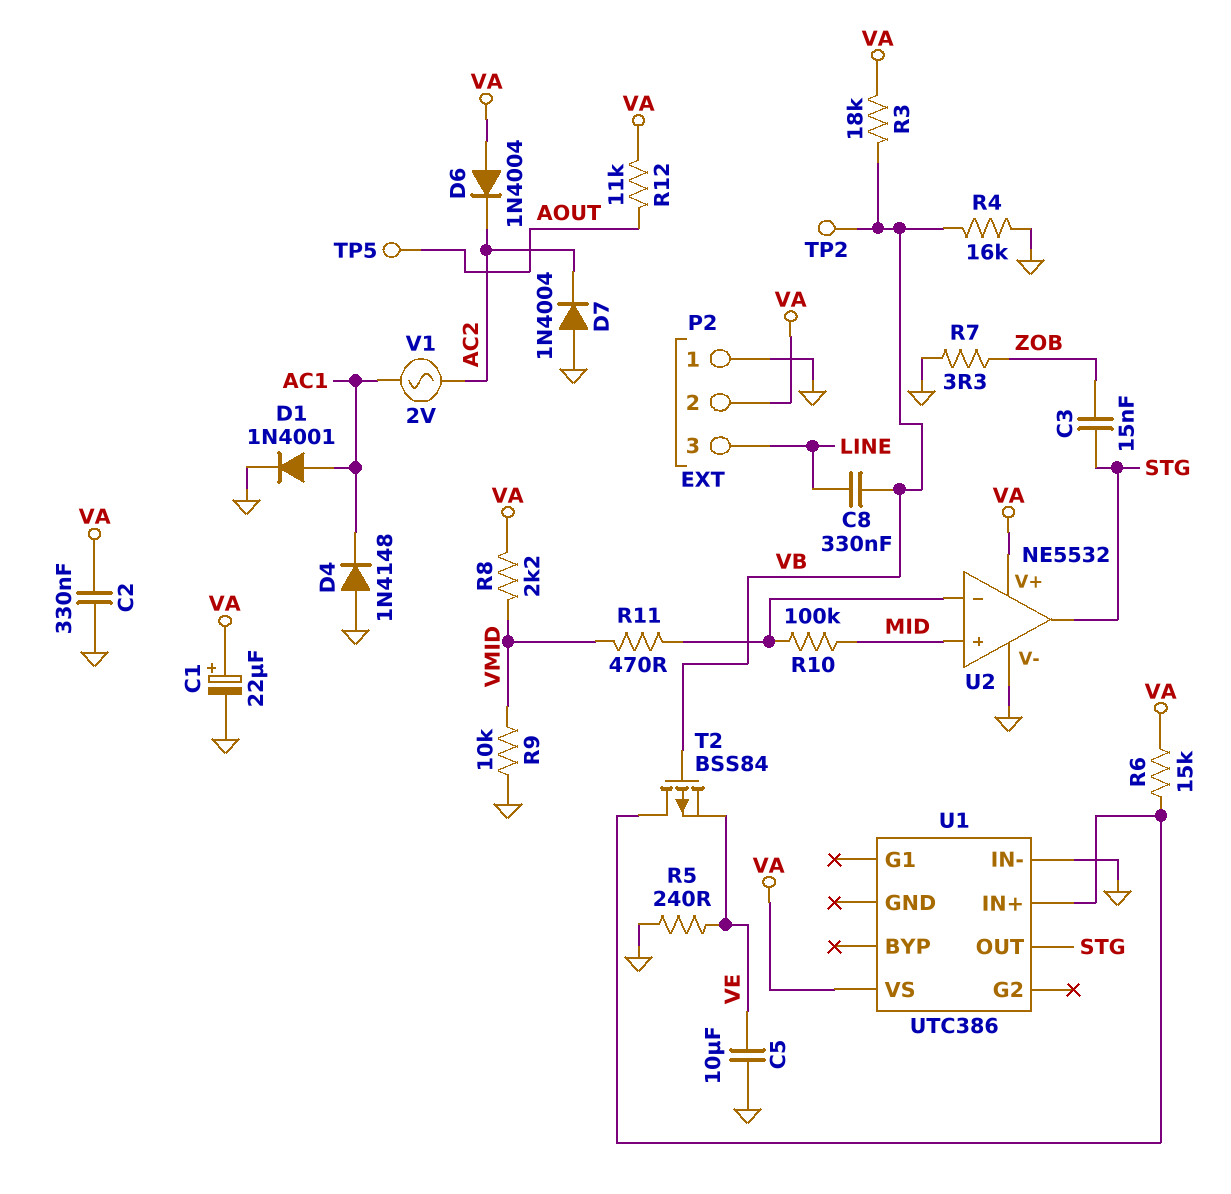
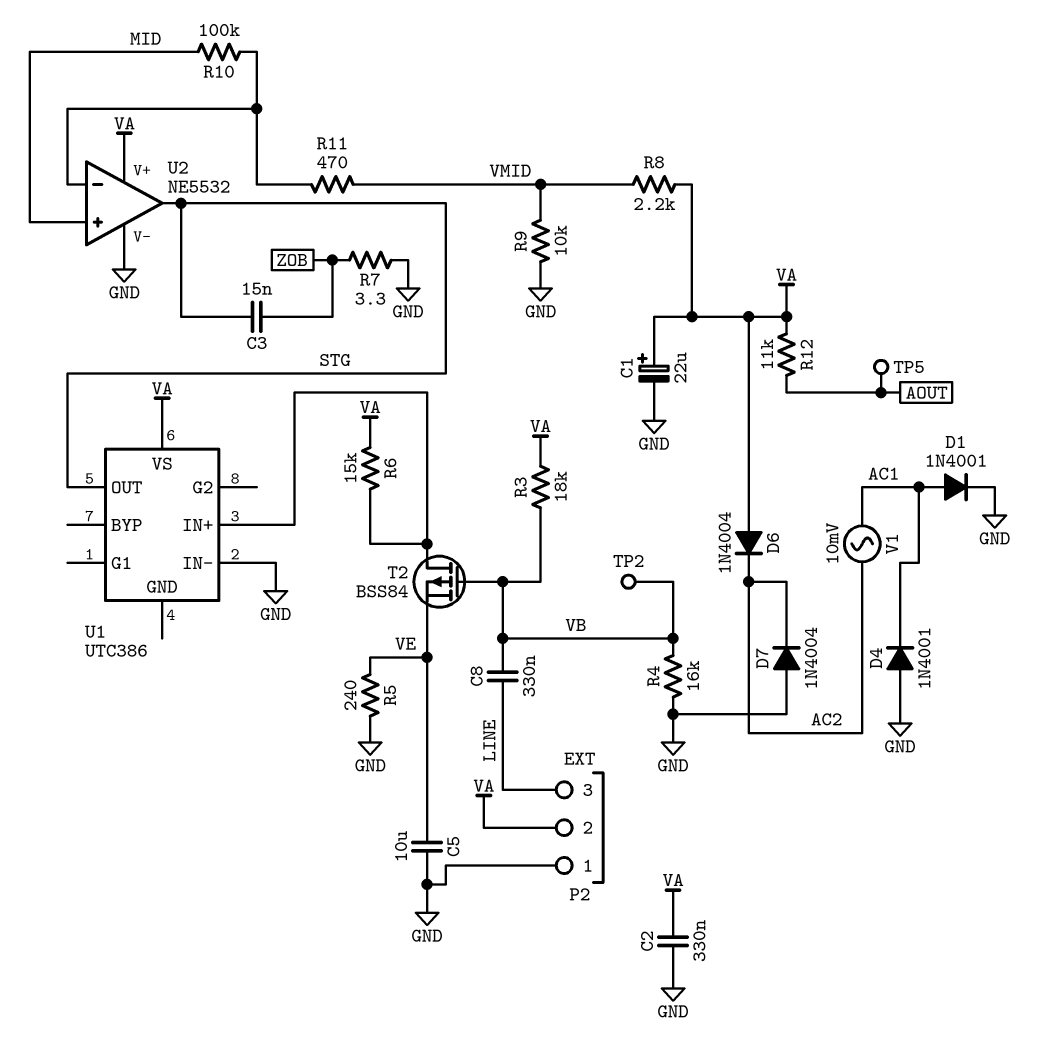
D4: diode 1N4148 (A GND, K AC1) -> diode 1N4001 (A GND, K AC1)
V1: AC 2V (AC1, AC2) -> AC 10mV (AC1, AC2)

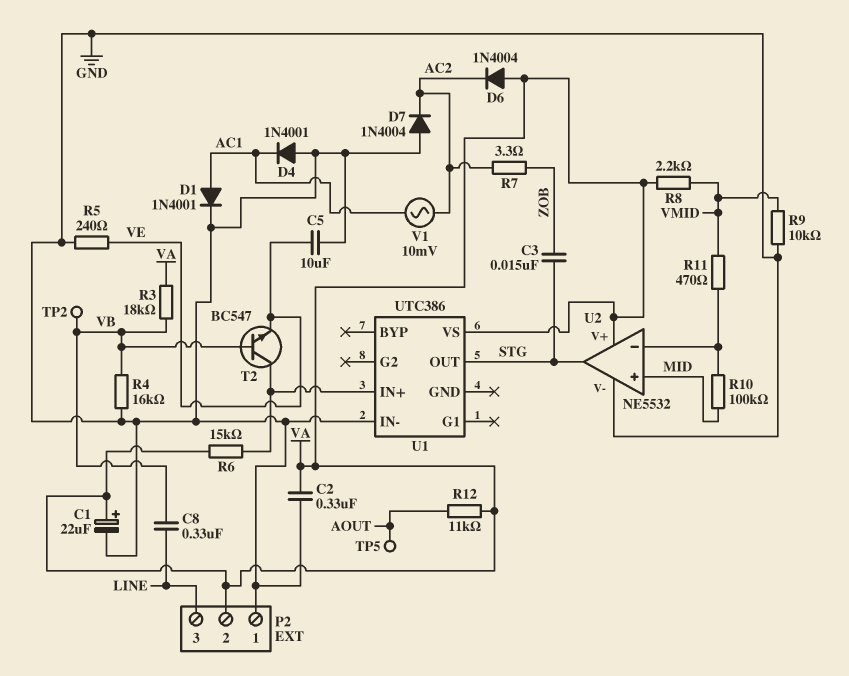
R7: 3.3 (GND, ZOB) -> 3.3 (AC2, ZOB)
T2: PMOS BSS84 (G VB, D U1/IN+, S VE) -> NPN BC547 (B VB, C U1/IN+, E VE)

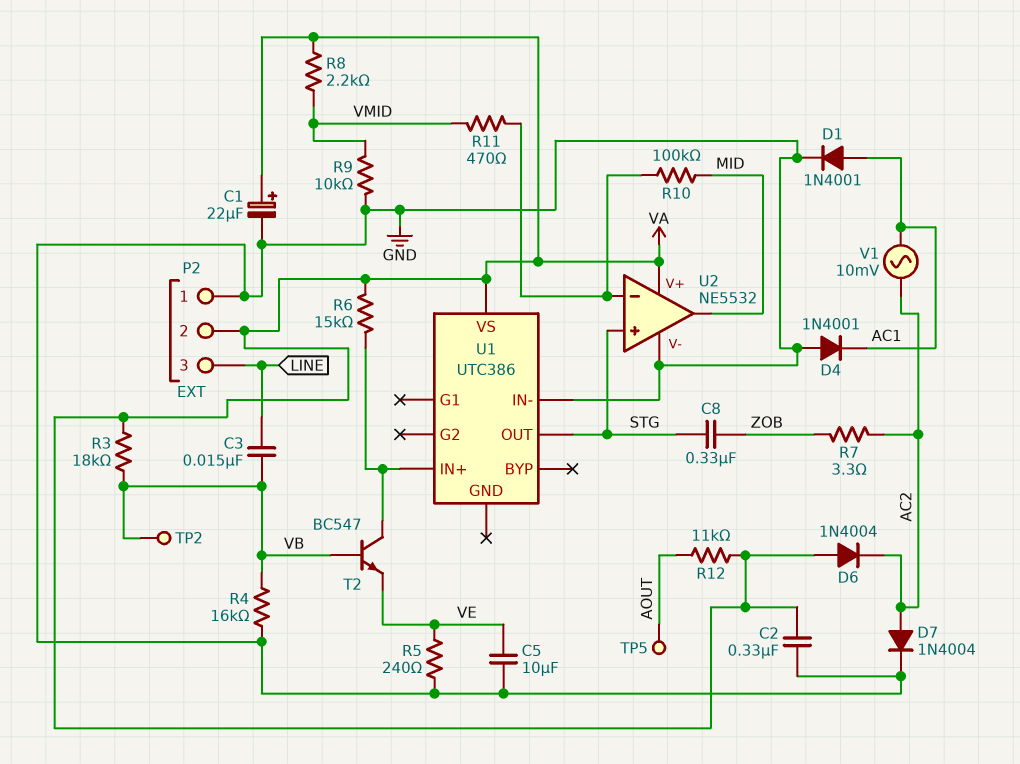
C3: 15nF (STG, ZOB) -> 15nF (LINE, VB)
C8: 330nF (LINE, VB) -> 330nF (STG, ZOB)
D7: diode 1N4004 (A GND, K AC2) -> diode 1N4004 (A AC2, K GND)
U2 pin in+: MID -> STG
U2 pin out: STG -> MID

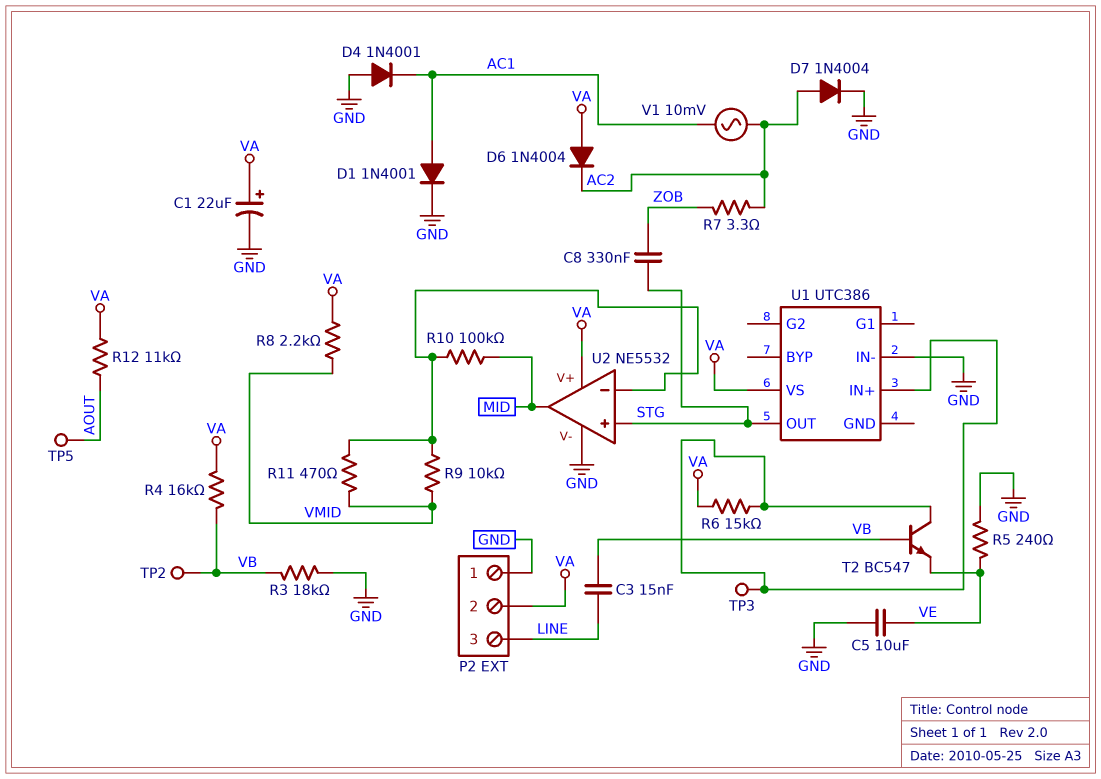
C2: 330nF (GND, VA) -> none
R3: 18k (VA, VB) -> 18k (GND, VB)
R4: 16k (GND, VB) -> 16k (VA, VB)
R9: 10k (GND, VMID) -> 10k (U2/in-, VMID)
TP3: none -> test point (U1/IN+)

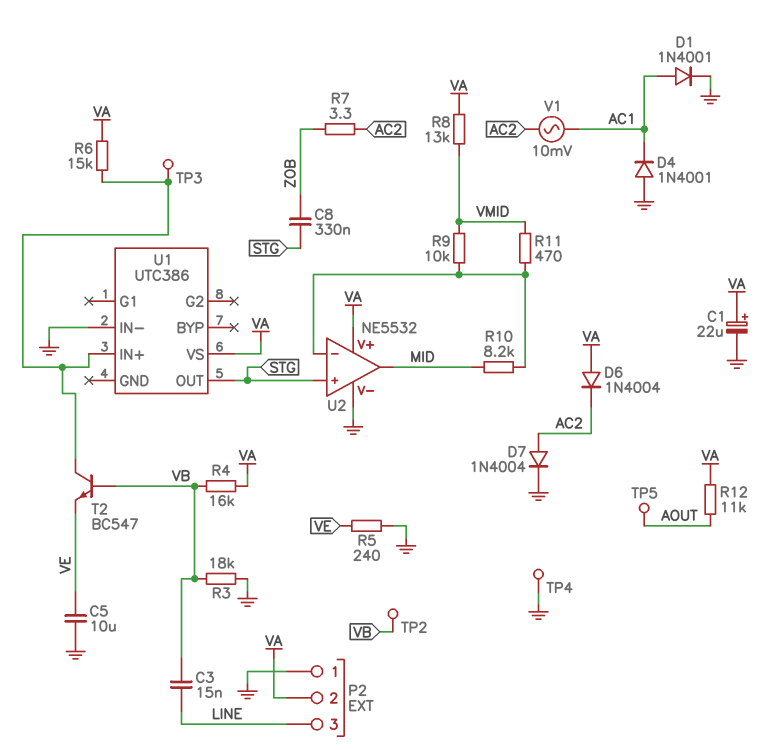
R8: 2.2k (VA, VMID) -> 13k (VA, VMID)
R10: 100k (MID, U2/in-) -> 8.2k (MID, U2/in-)
TP4: none -> test point (GND)

